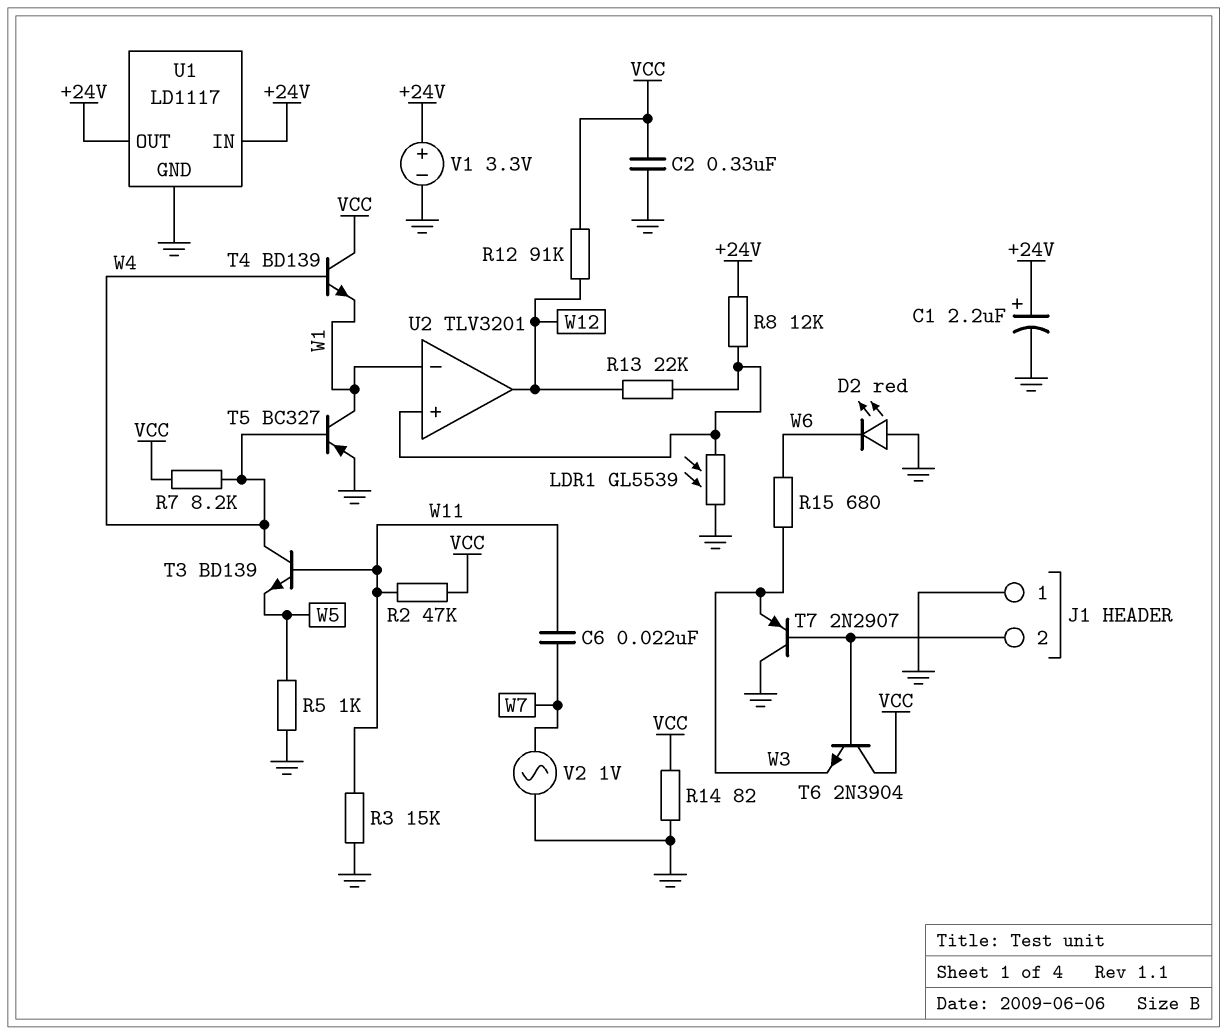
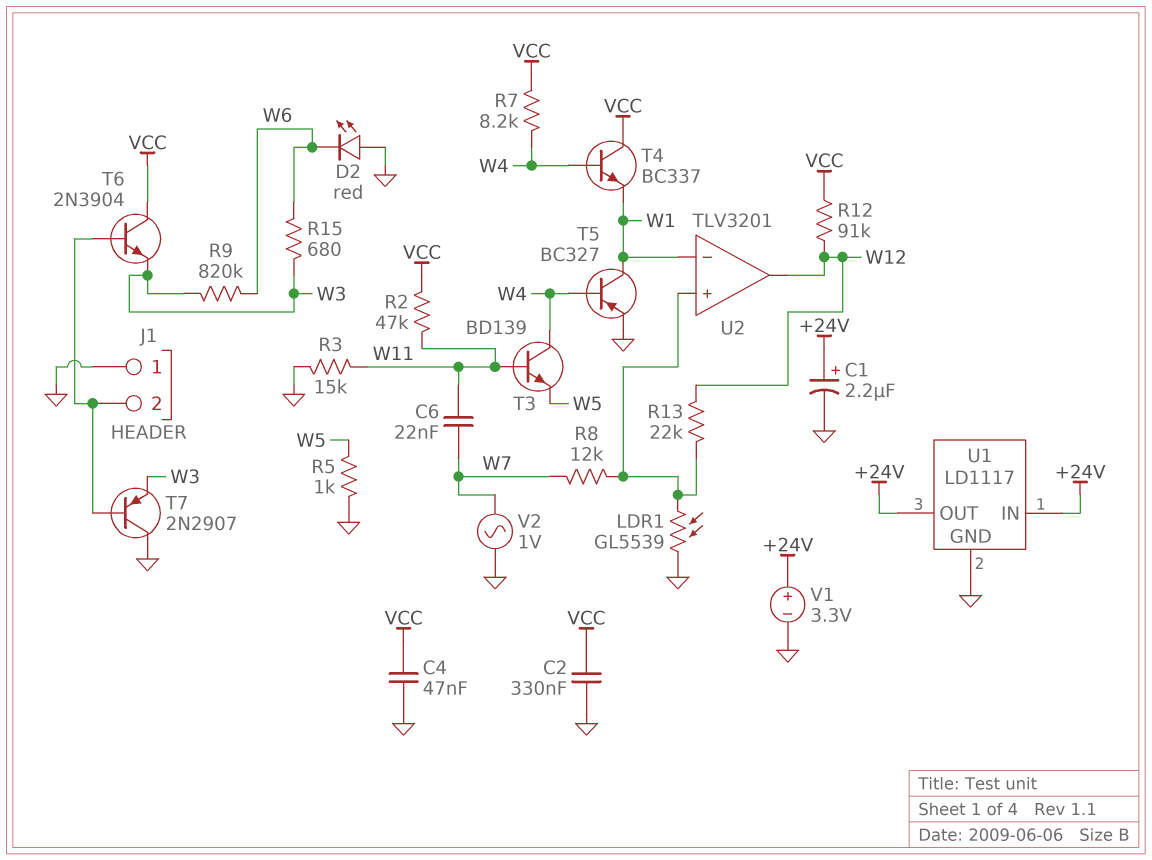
C4: none -> 47nF (GND, VCC)
R8: 12k (+24V, U2/in+) -> 12k (U2/in+, W7)
R9: none -> 820k (W3, W6)
R14: 82 (GND, VCC) -> none
T4: NPN BD139 (B W4, C VCC, E W1) -> NPN BC337 (B W4, C VCC, E W1)

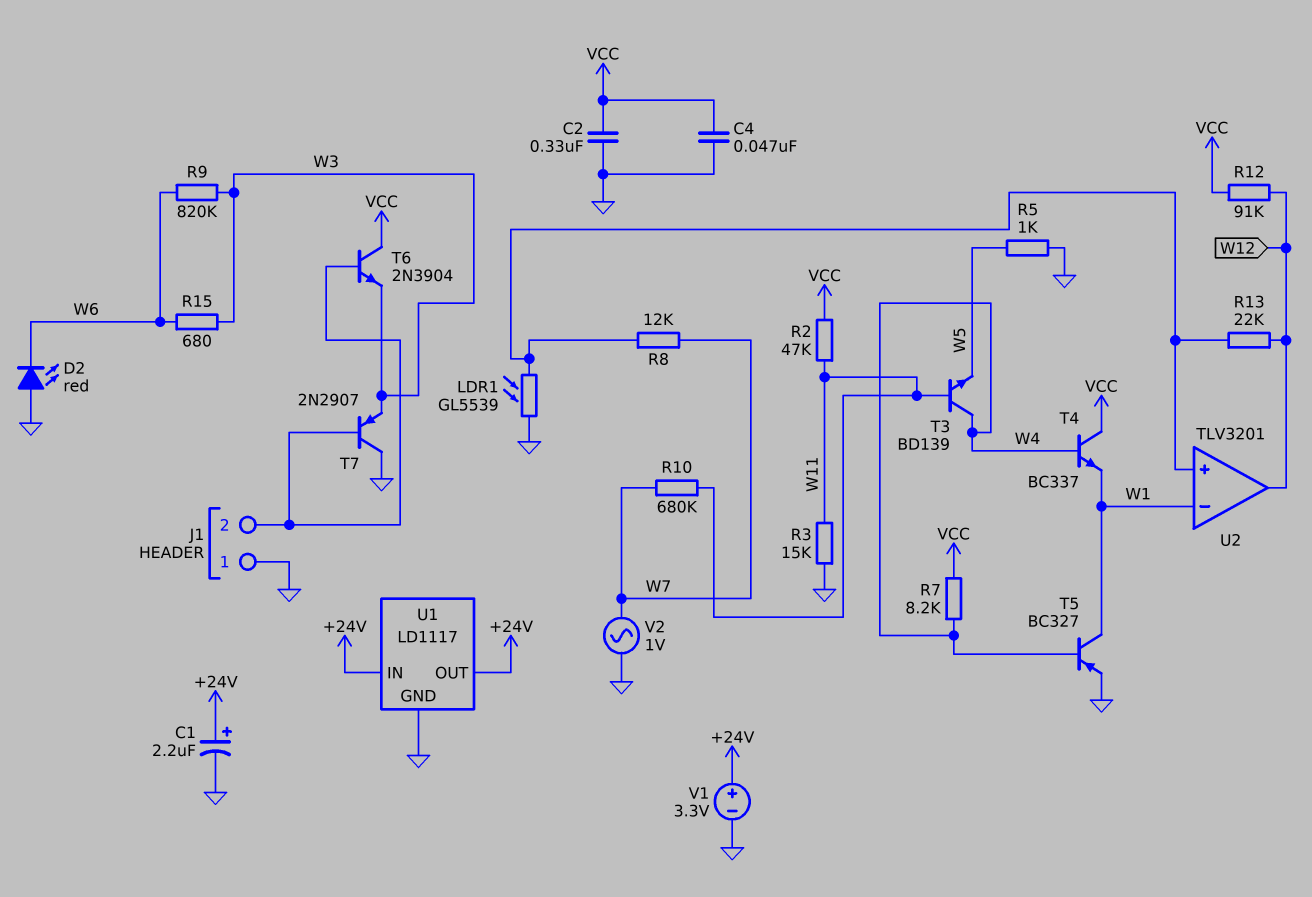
C6: 22nF (W7, W11) -> none
R10: none -> 680k (W7, W11)

